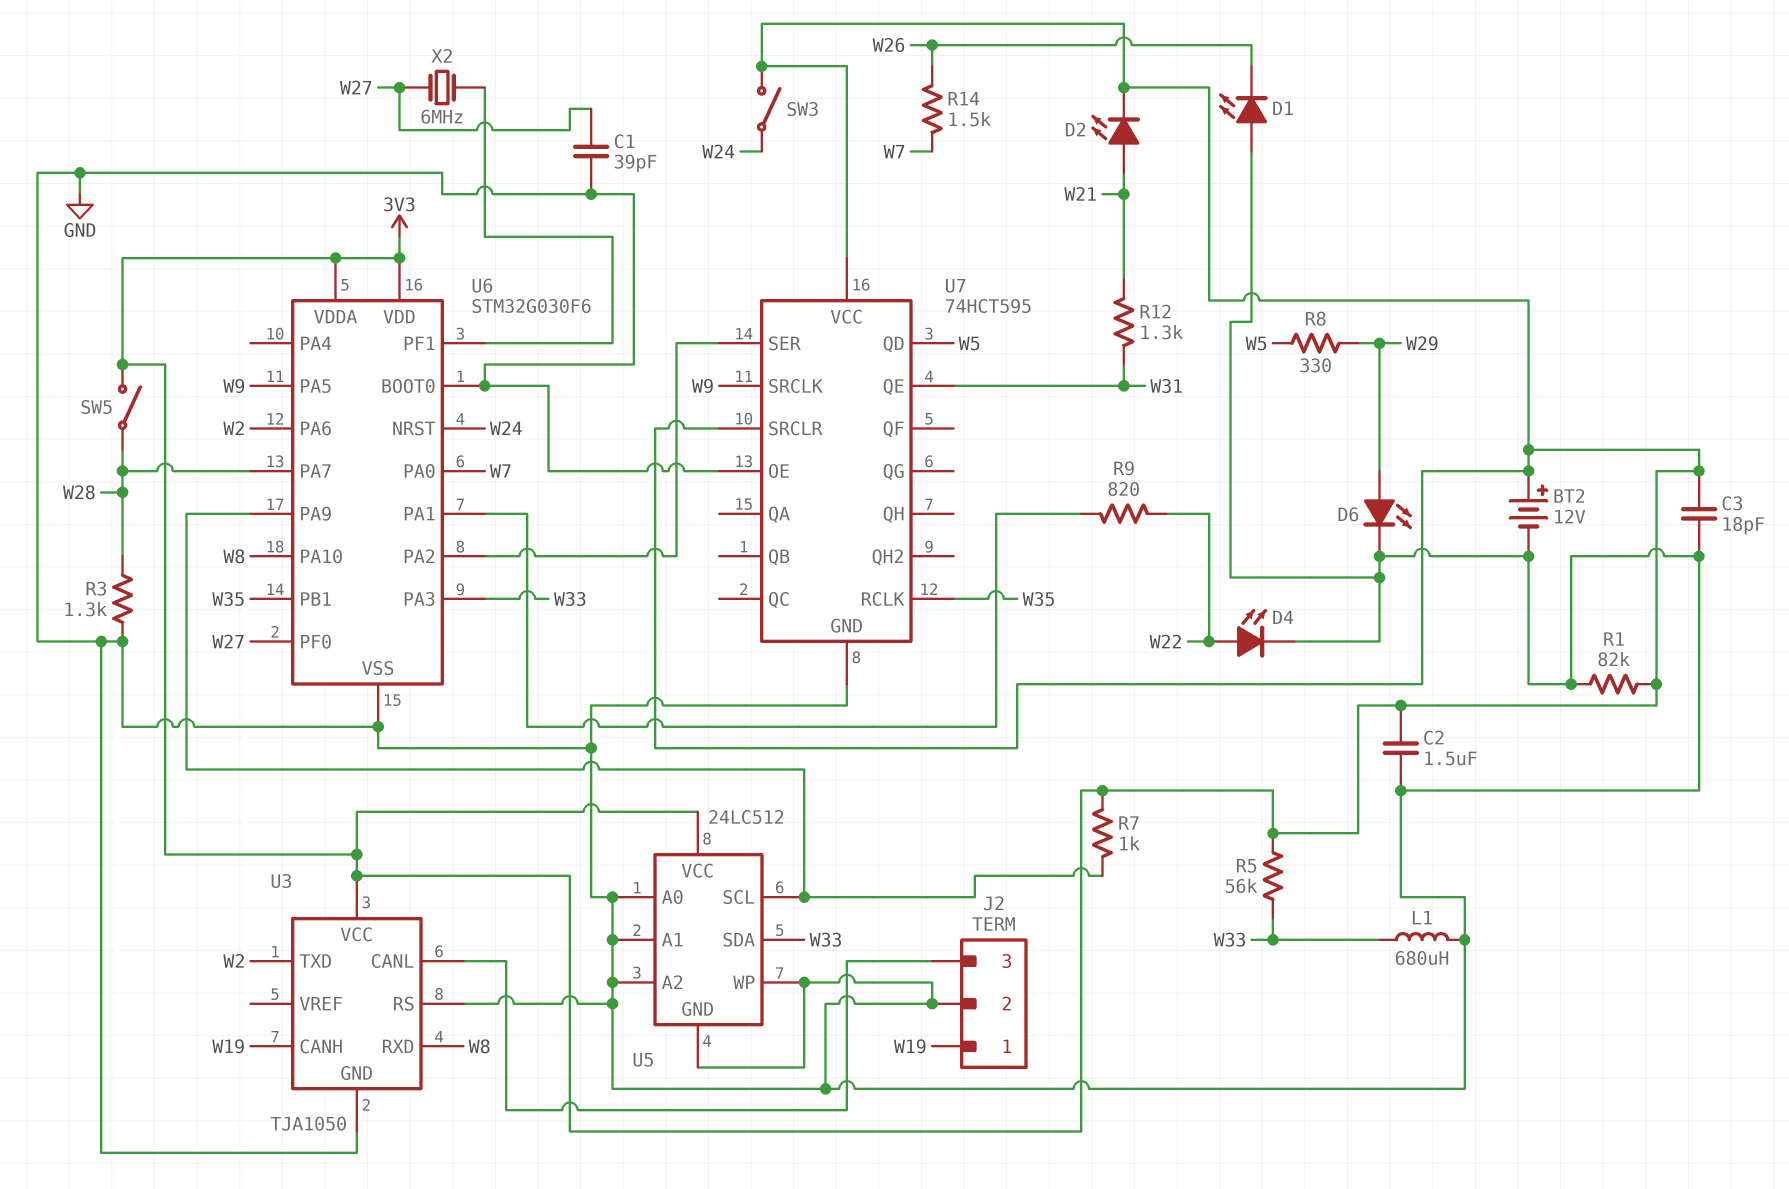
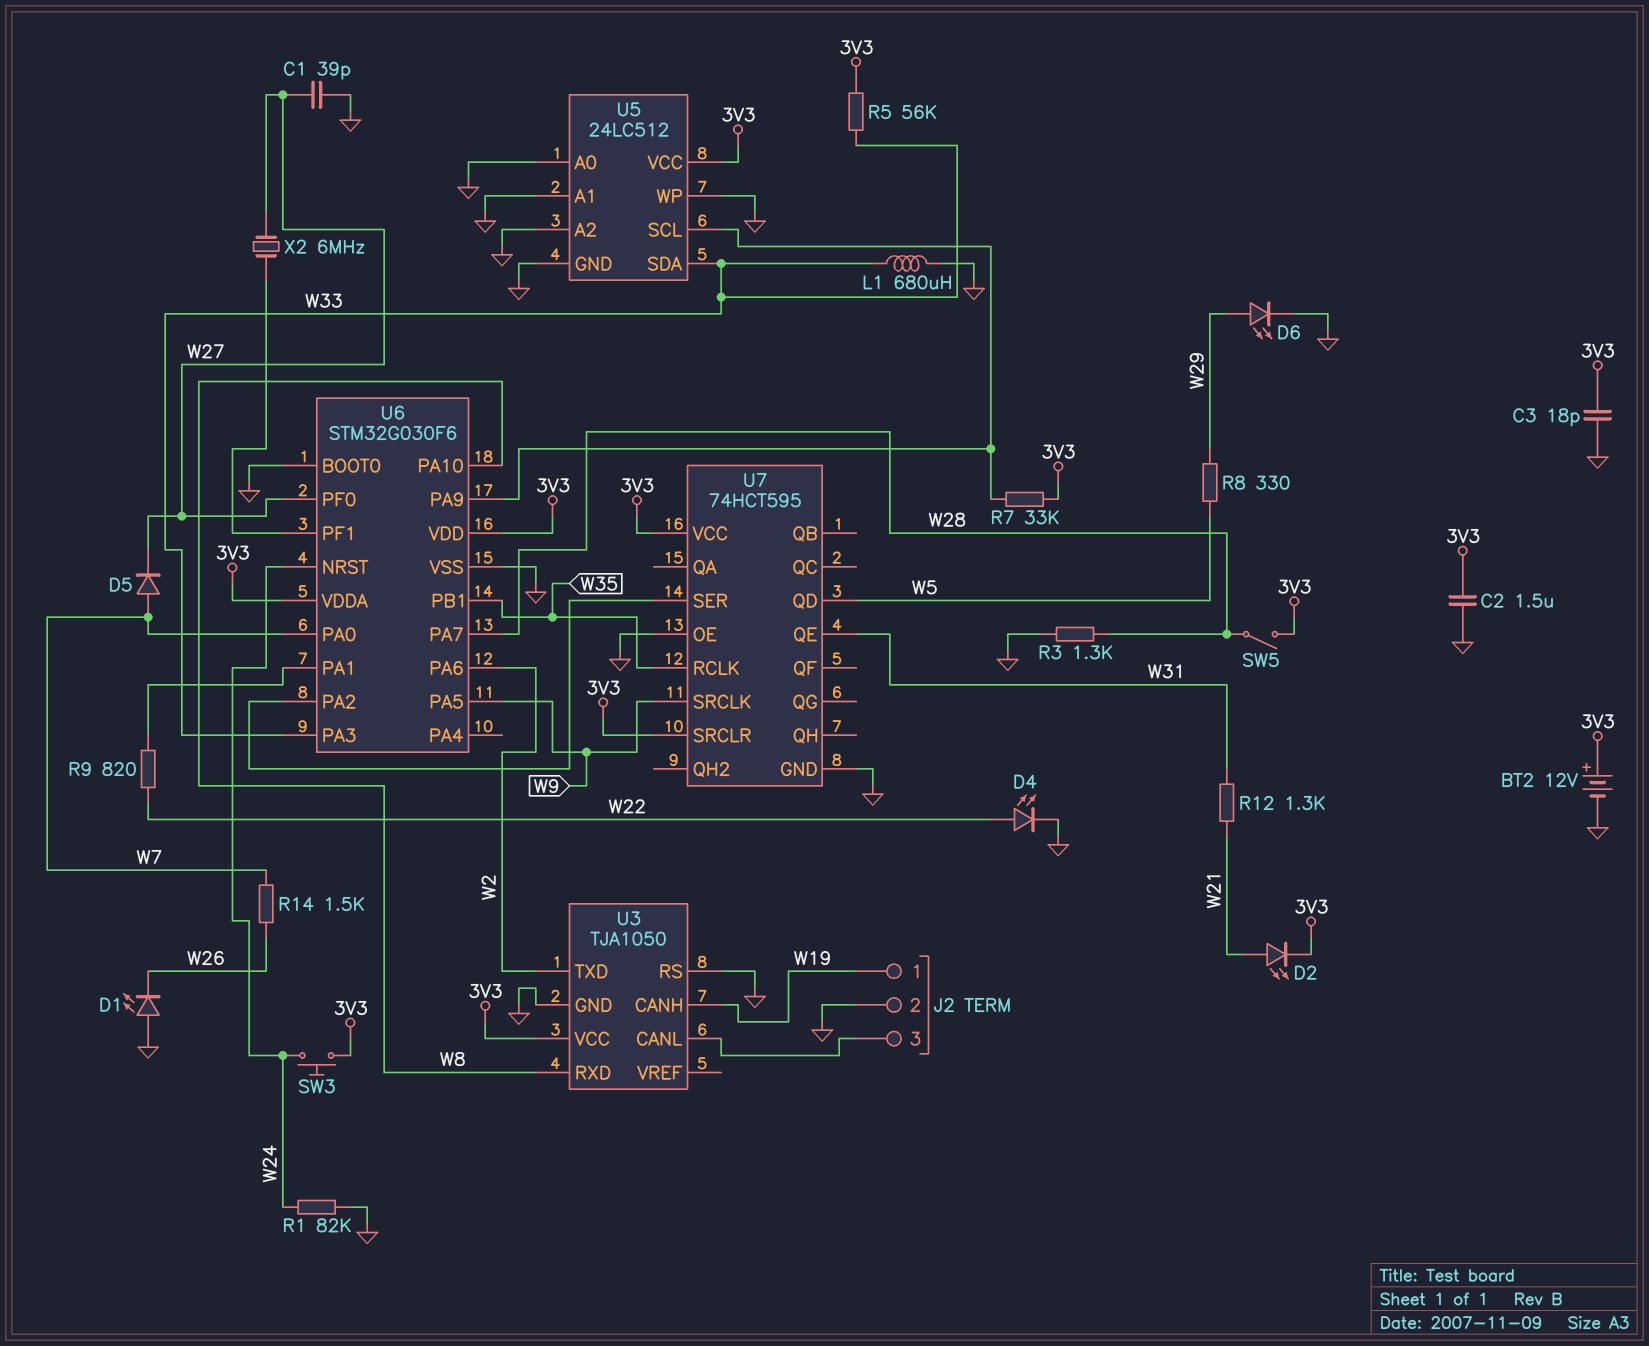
D5: none -> diode (A W7, K W27)
R1: 82k (3V3, GND) -> 82k (GND, W24)
R7: 1k (3V3, U5/SCL) -> 33k (3V3, U5/SCL)
SW3: switch (3V3, W24) -> button (3V3, W24)

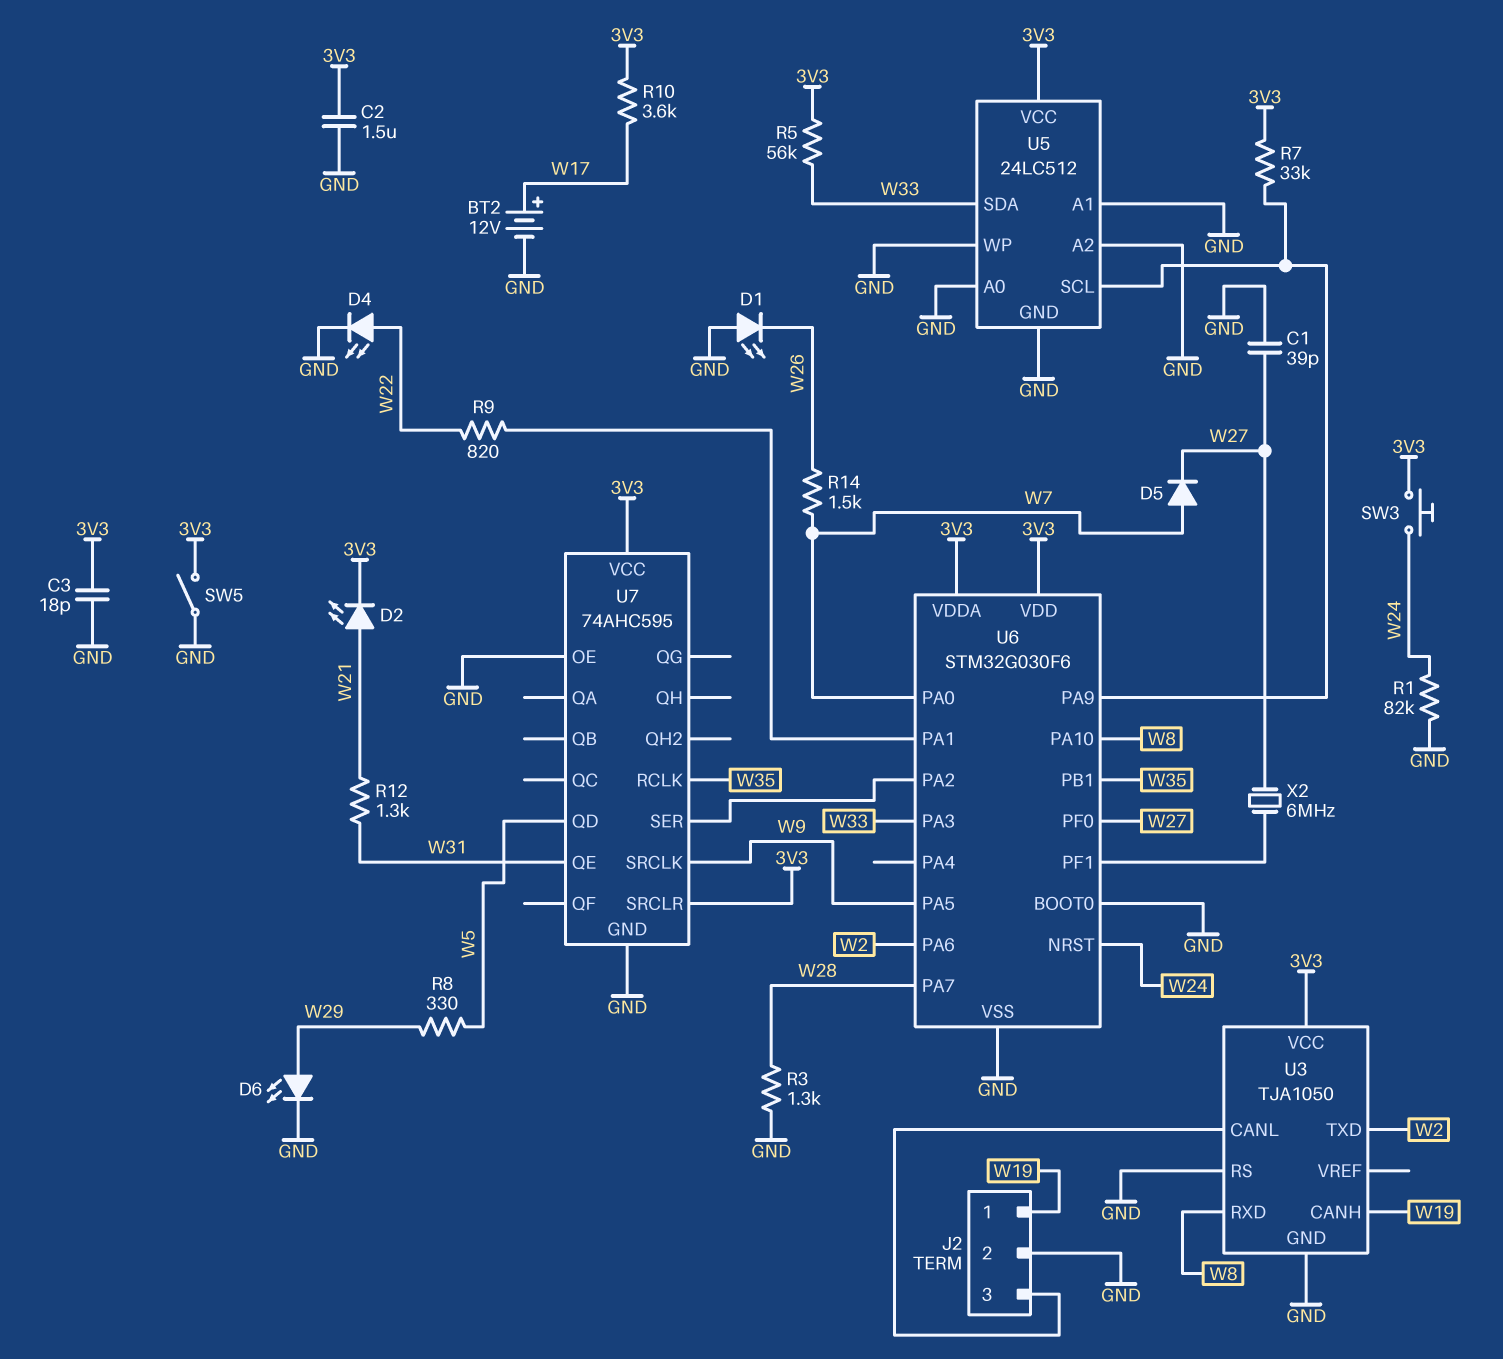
BT2: 12V (plus 3V3, minus GND) -> 12V (plus W17, minus GND)
L1: 680uH (GND, W33) -> none
R10: none -> 3.6k (3V3, W17)
SW5: switch (3V3, W28) -> switch (3V3, GND)
U7: 74HCT595 -> 74AHC595

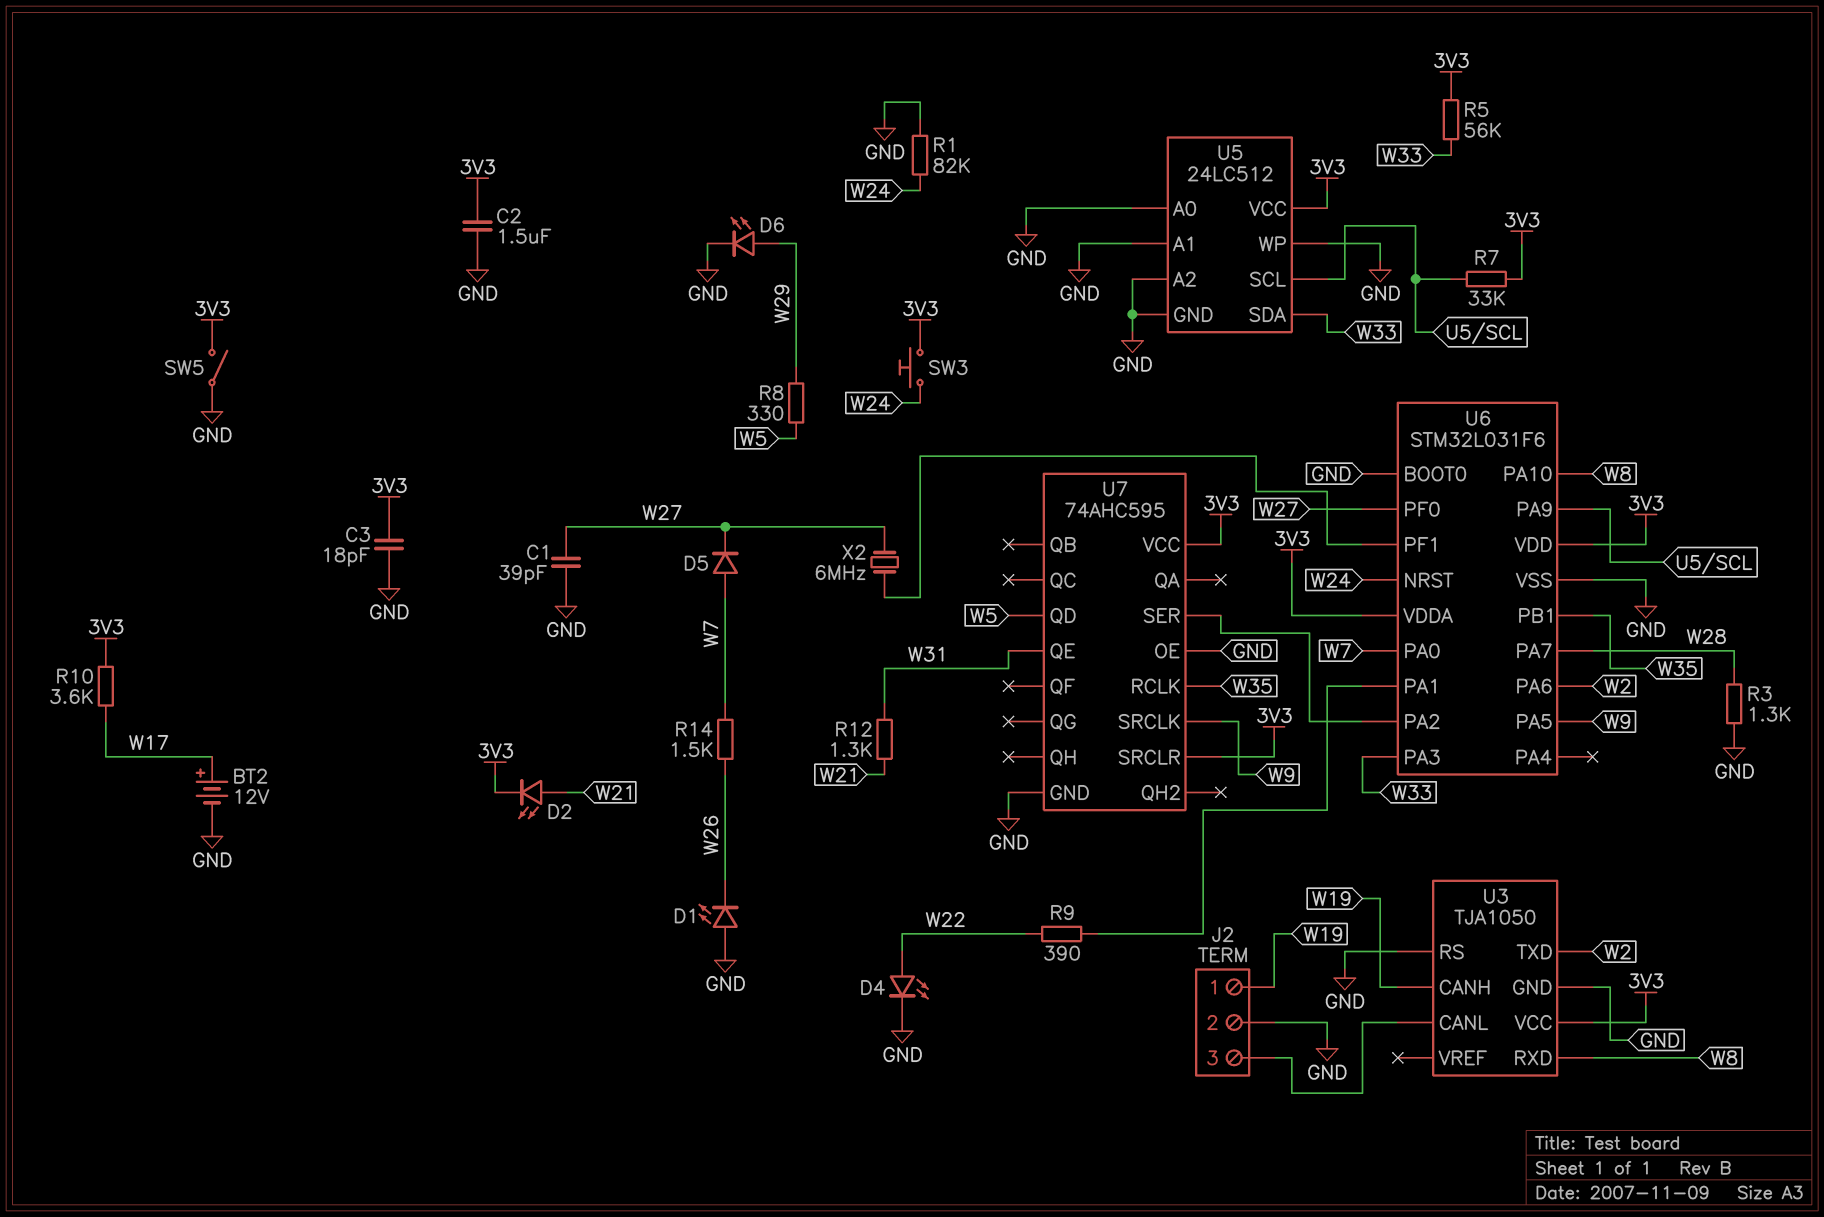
R9: 820 (U6/PA1, W22) -> 390 (U6/PA1, W22)
U6: STM32G030F6 -> STM32L031F6

